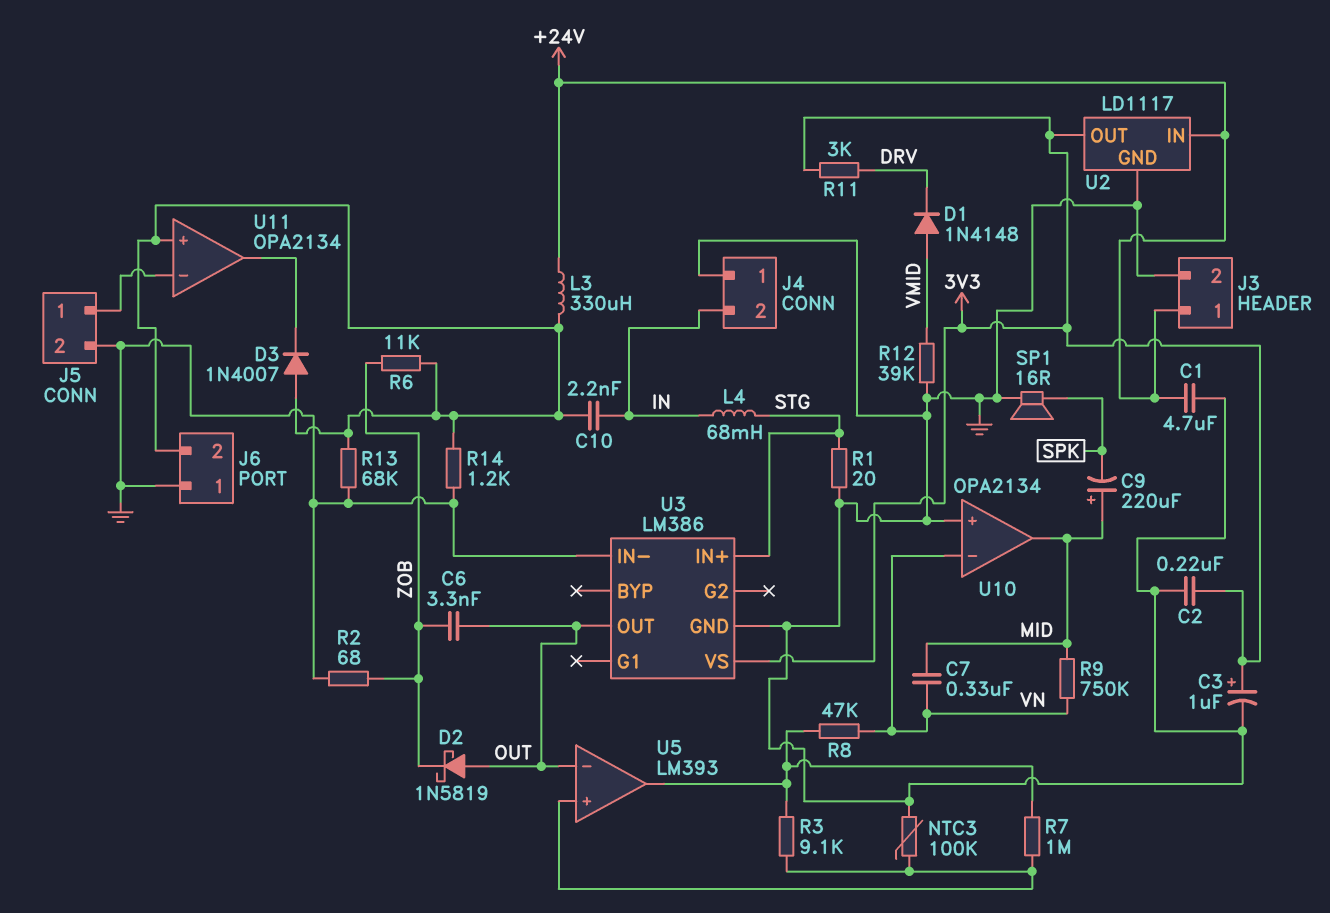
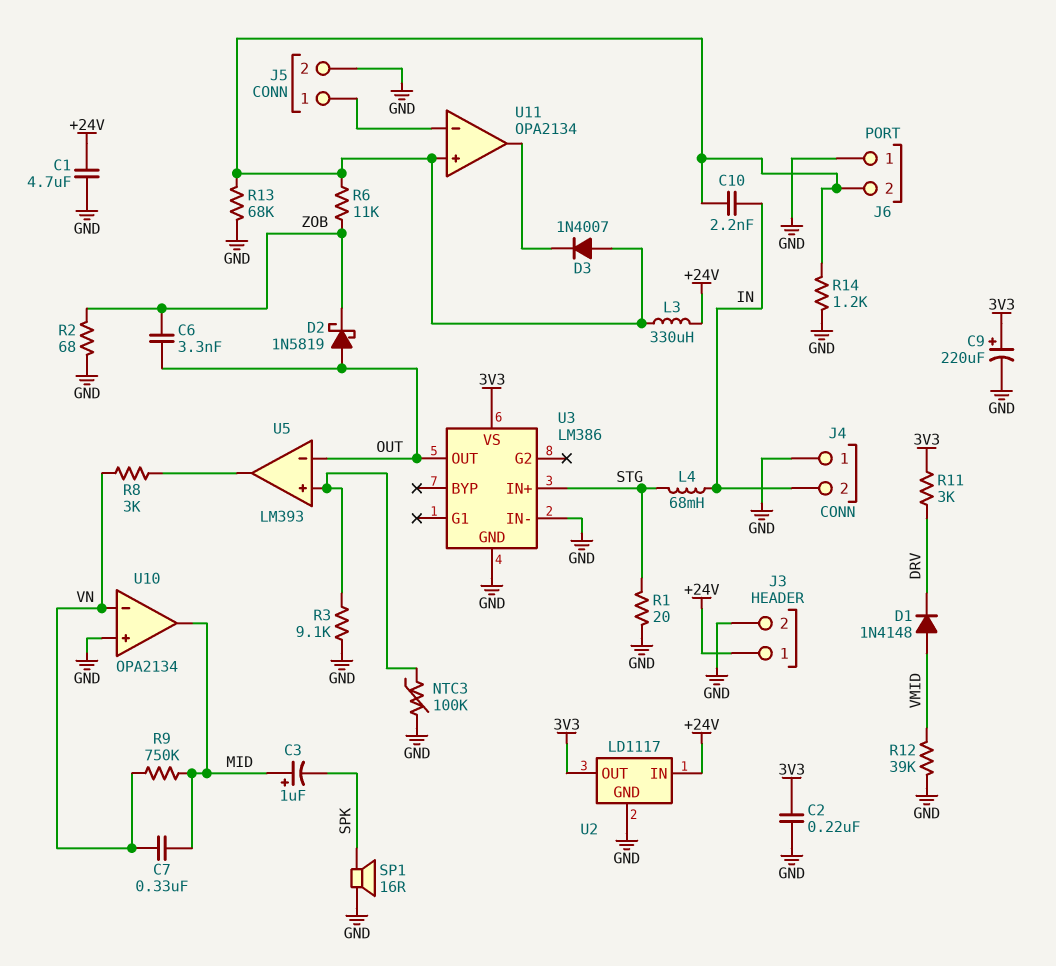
C3: 1uF (plus 3V3, minus GND) -> 1uF (plus MID, minus SPK)
C9: 220uF (plus MID, minus SPK) -> 220uF (plus 3V3, minus GND)
R3: 9.1k (U5/in+, U5/out) -> 9.1k (GND, U5/in+)
R7: 1M (U5/in+, U5/out) -> none
R8: 47k (U5/out, VN) -> 3k (U5/out, VN)

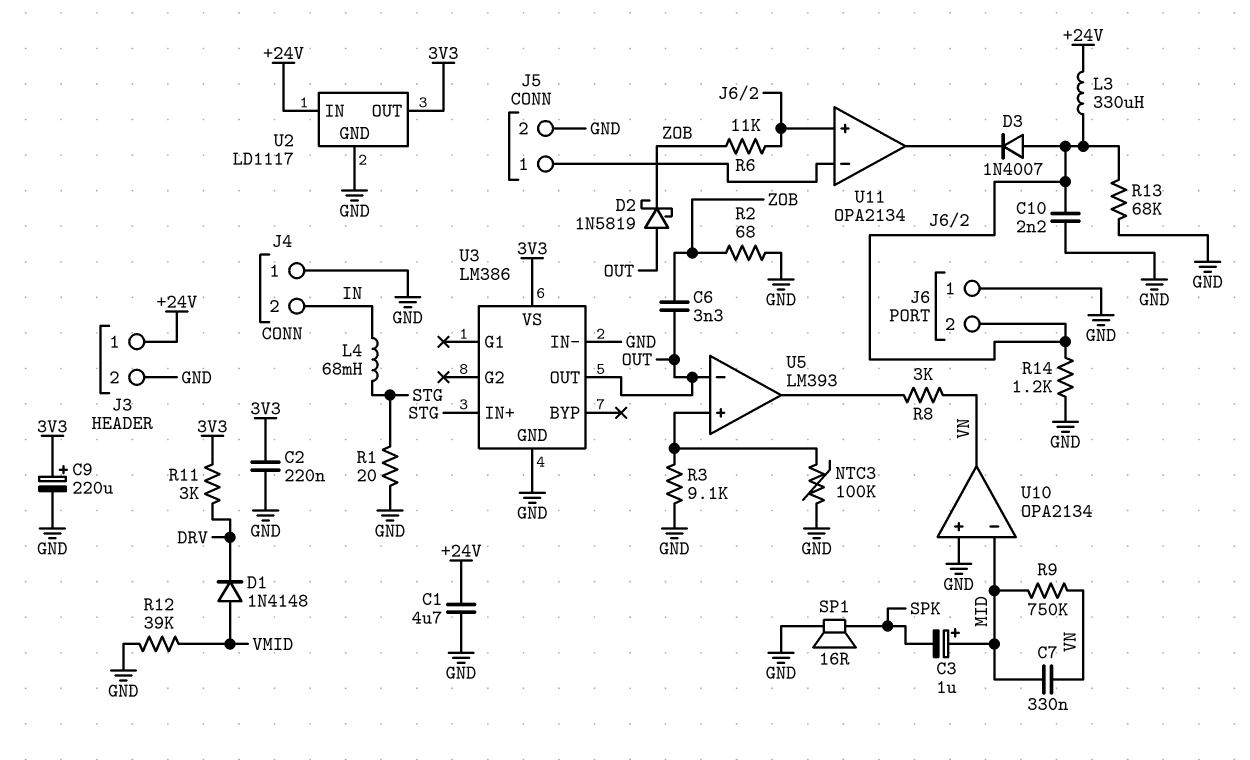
C10: 2.2nF (IN, J6/2) -> 2.2nF (GND, J6/2)
U10 pin in-: VN -> MID
U10 pin out: MID -> VN

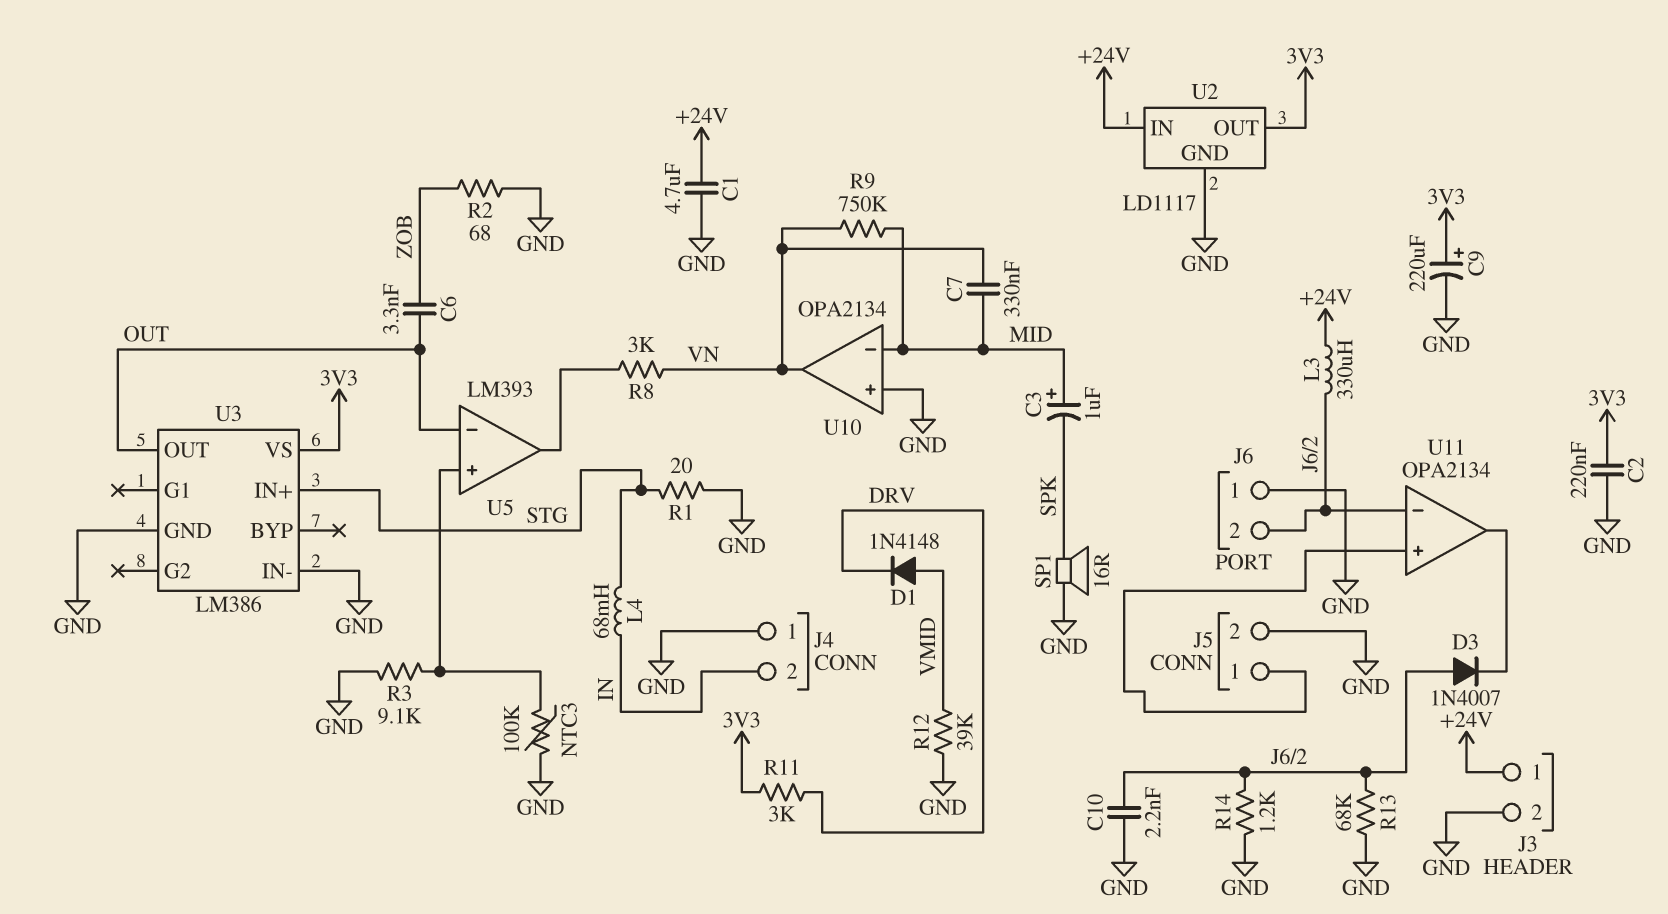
D2: schottky 1N5819 (A OUT, K ZOB) -> none
R6: 11k (J6/2, ZOB) -> none
U11 pin in+: J6/2 -> J5/1
U11 pin in-: J5/1 -> J6/2

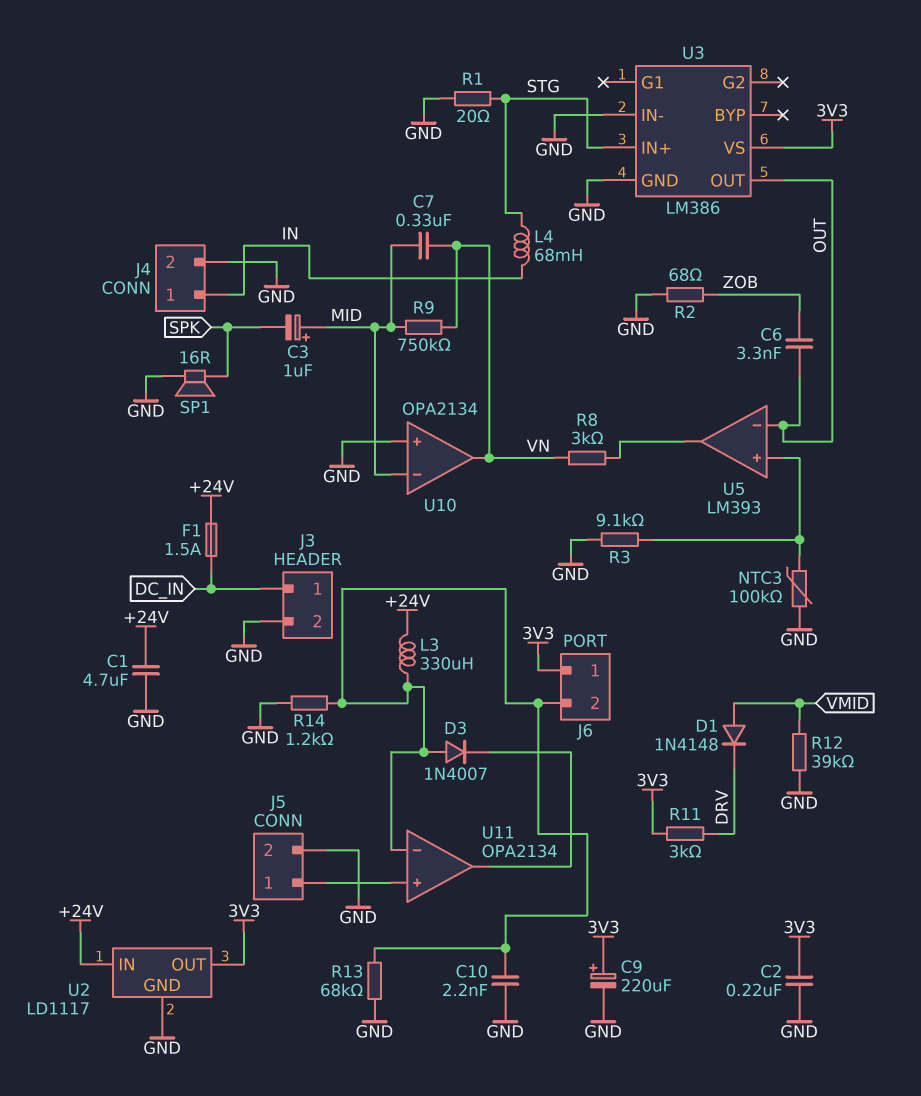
F1: none -> 1.5A (+24V, DC_IN)
J3 pin 1: +24V -> DC_IN
J4 pin 1: GND -> IN
J4 pin 2: IN -> GND
J6 pin 1: GND -> 3V3

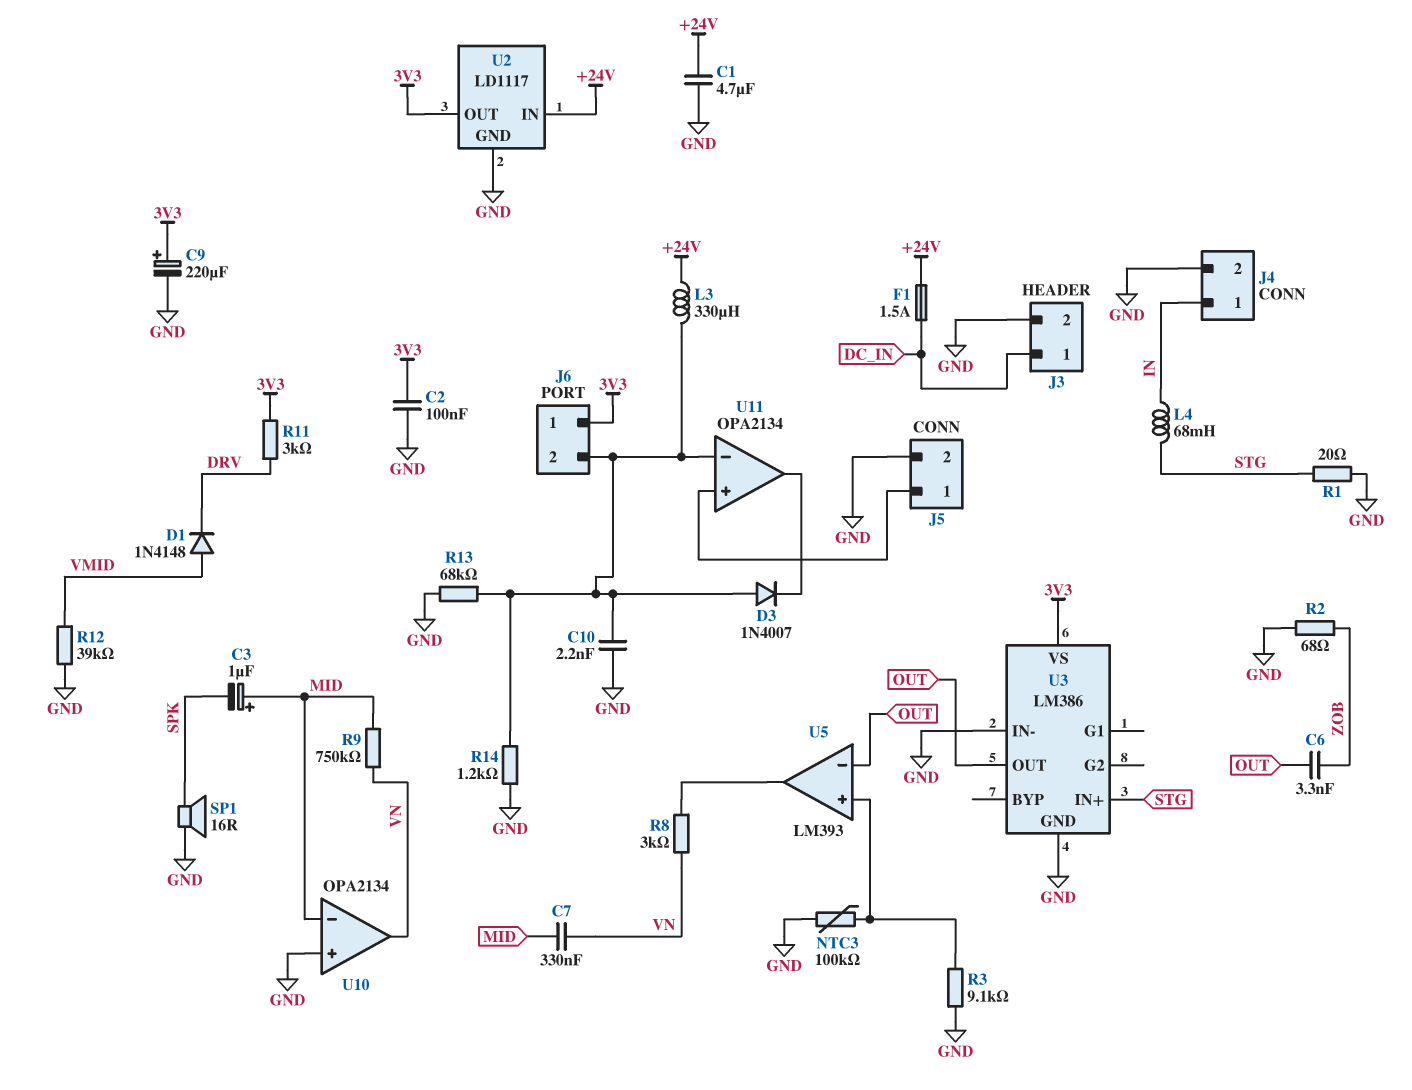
C2: 220nF (3V3, GND) -> 100nF (3V3, GND)

